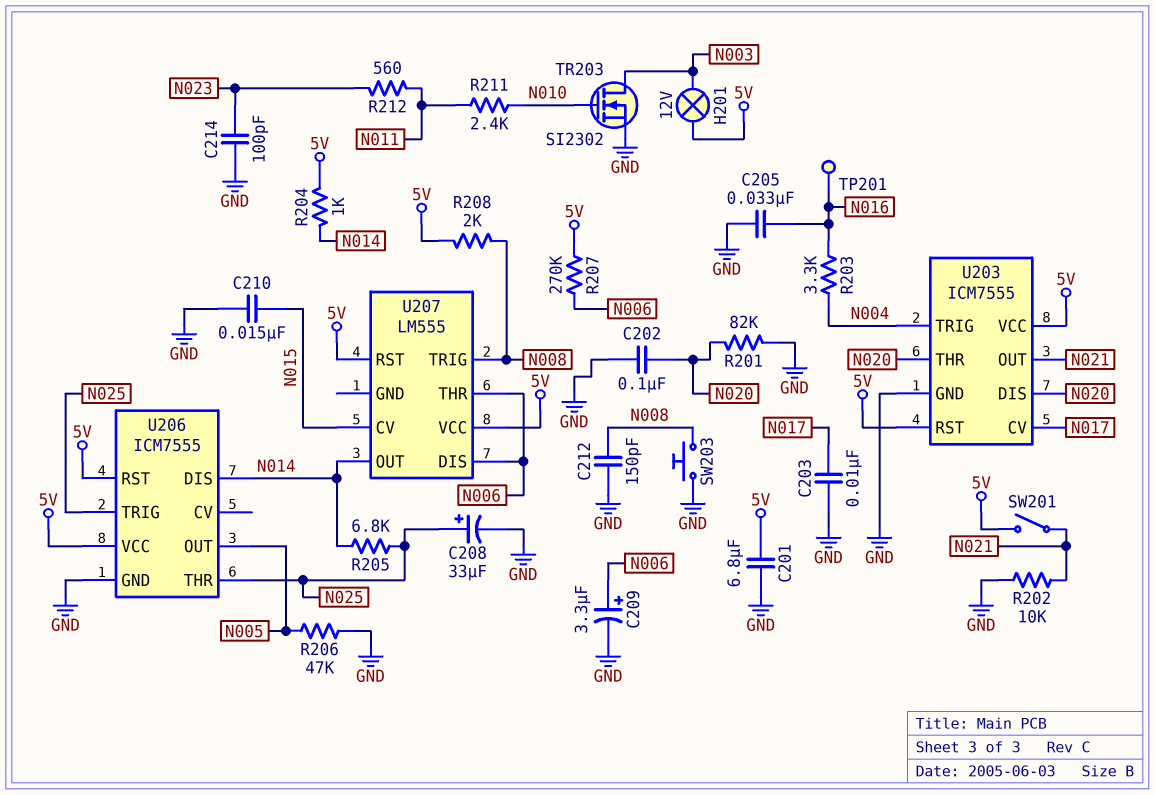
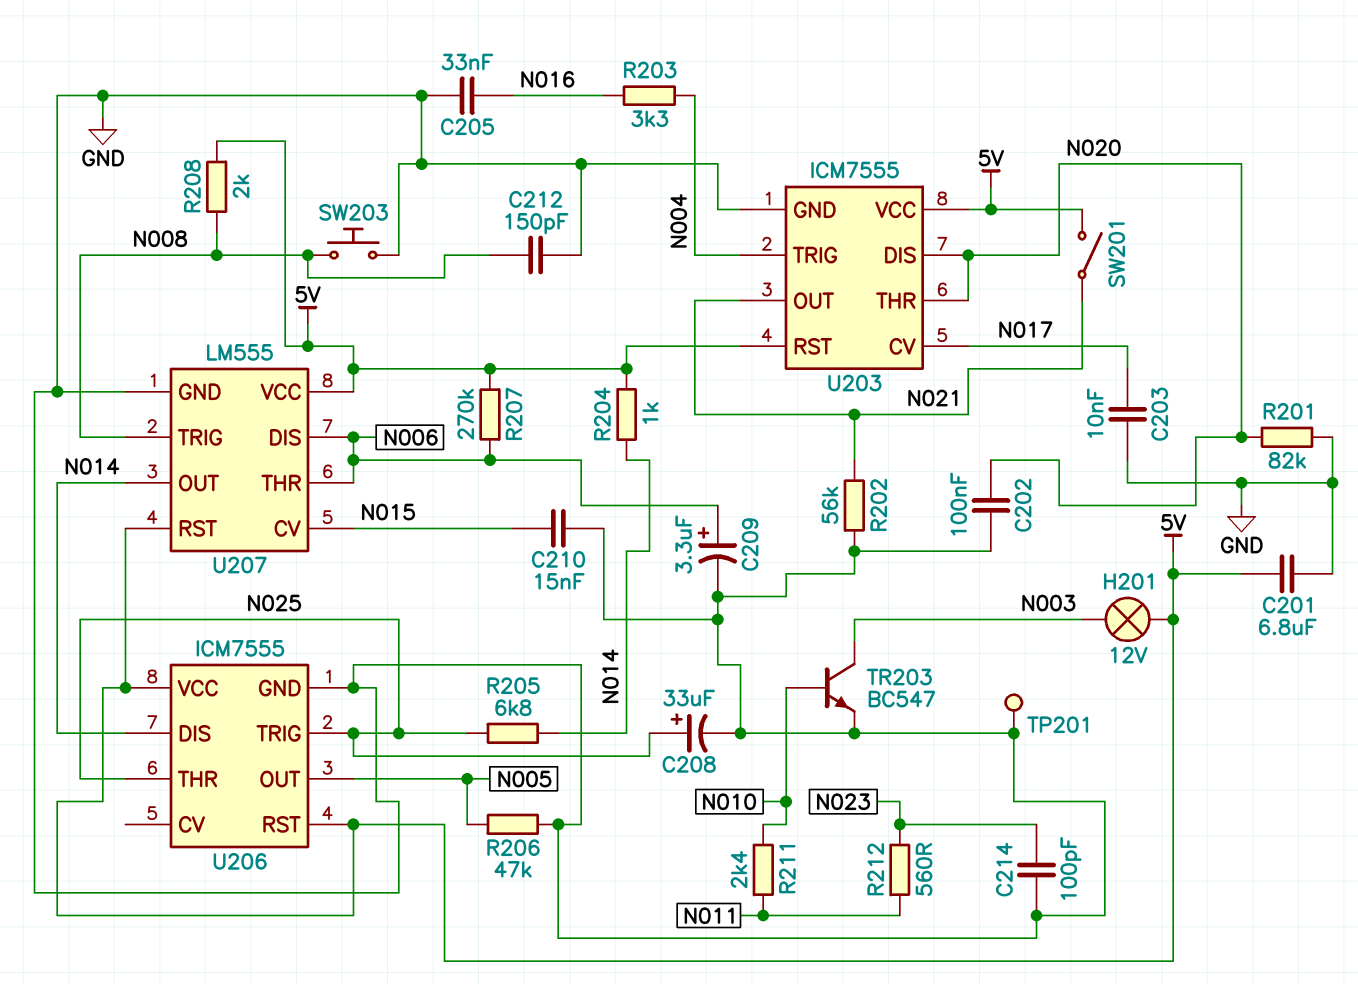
R202: 10k (GND, N021) -> 56k (GND, N021)
TP201: test point (N016) -> test point (GND)
TR203: NMOS SI2302 (G N010, D N003, S GND) -> NPN BC547 (B N010, C N003, E GND)
U207 pin GND: none -> GND

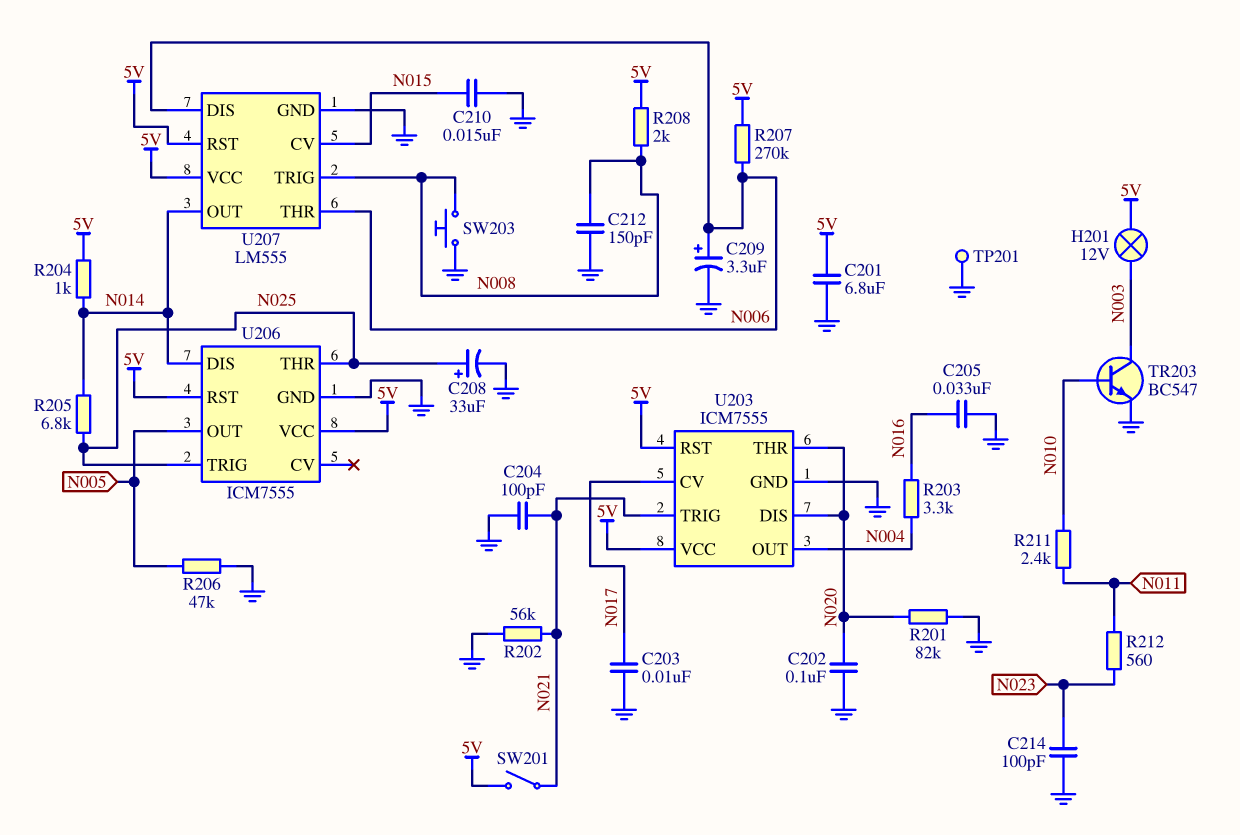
C204: none -> 100pF (GND, N021)
U203 pin OUT: N021 -> N004
U203 pin TRIG: N004 -> N021

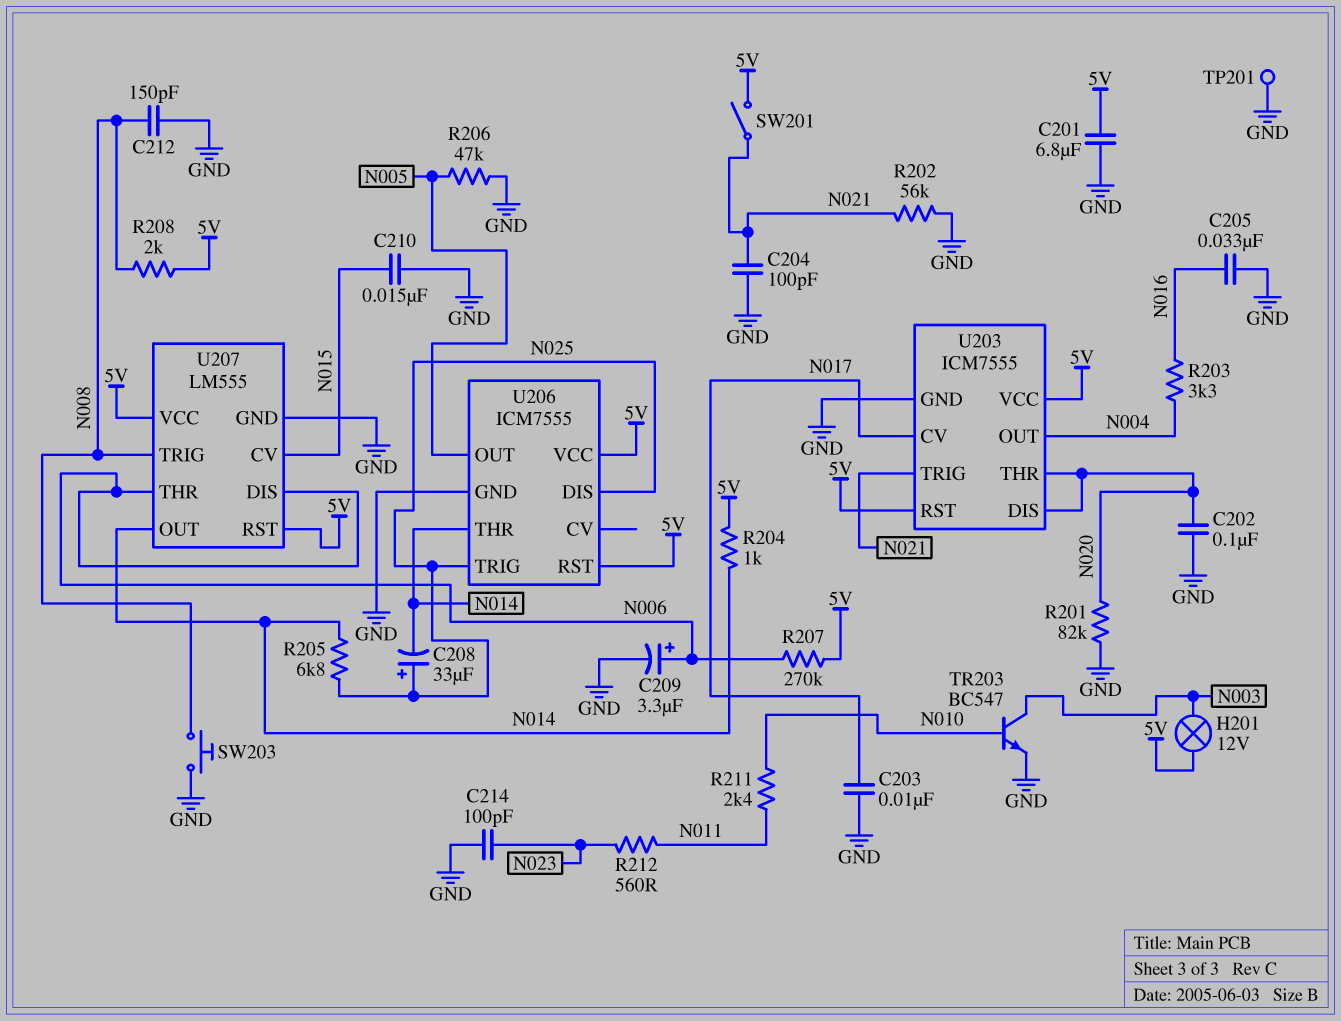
C208: 33uF (plus N025, minus GND) -> 33uF (plus N025, minus N014)
U206 pin DIS: N014 -> N025
U206 pin THR: N025 -> N014

